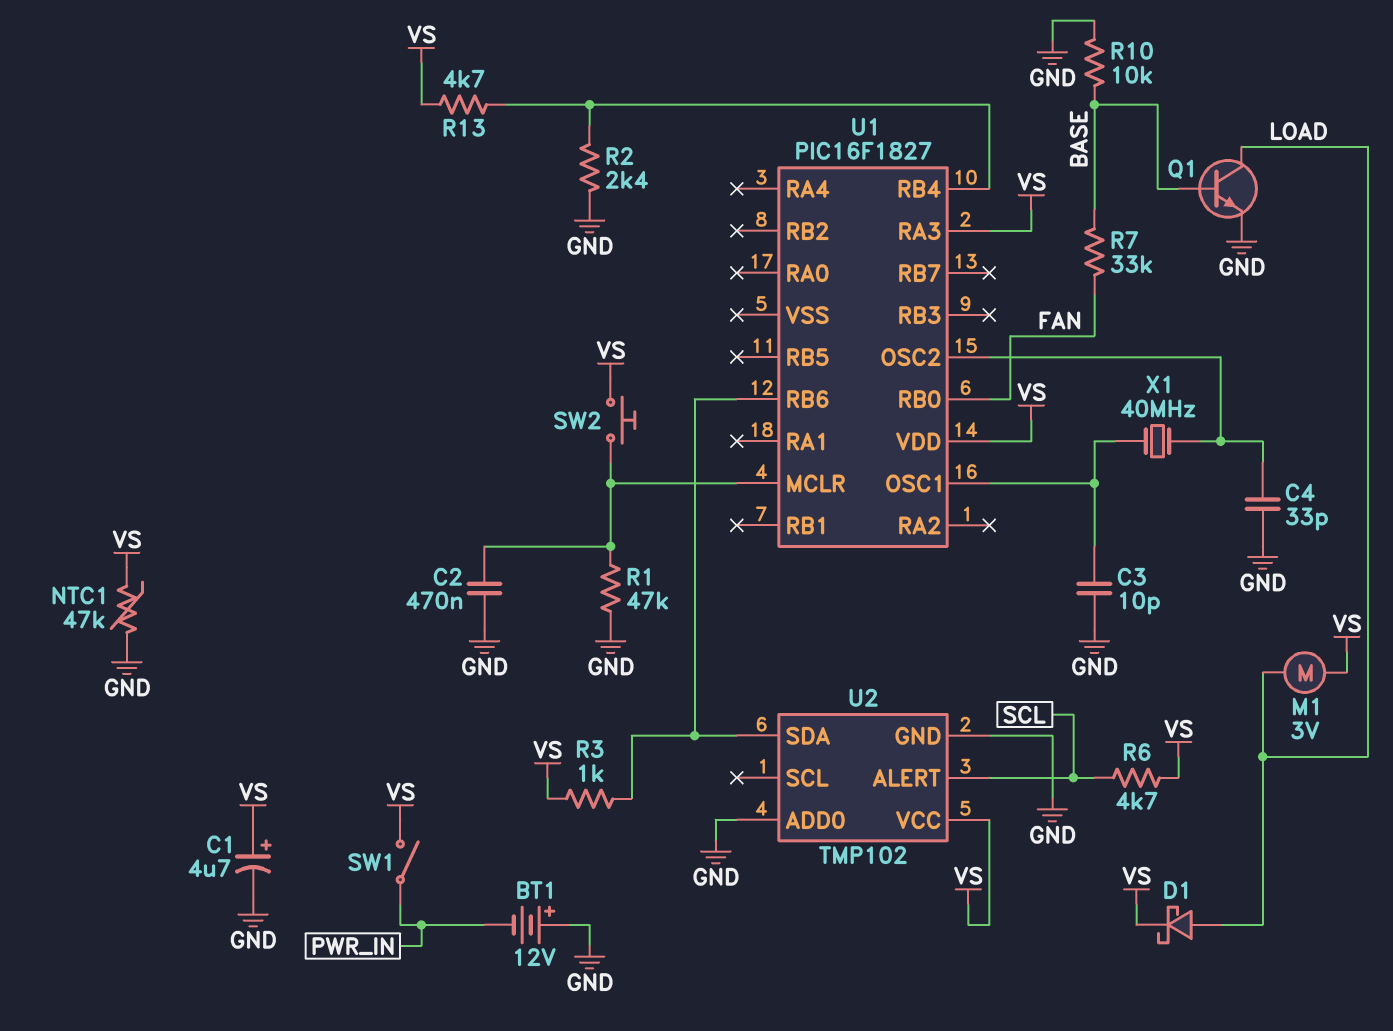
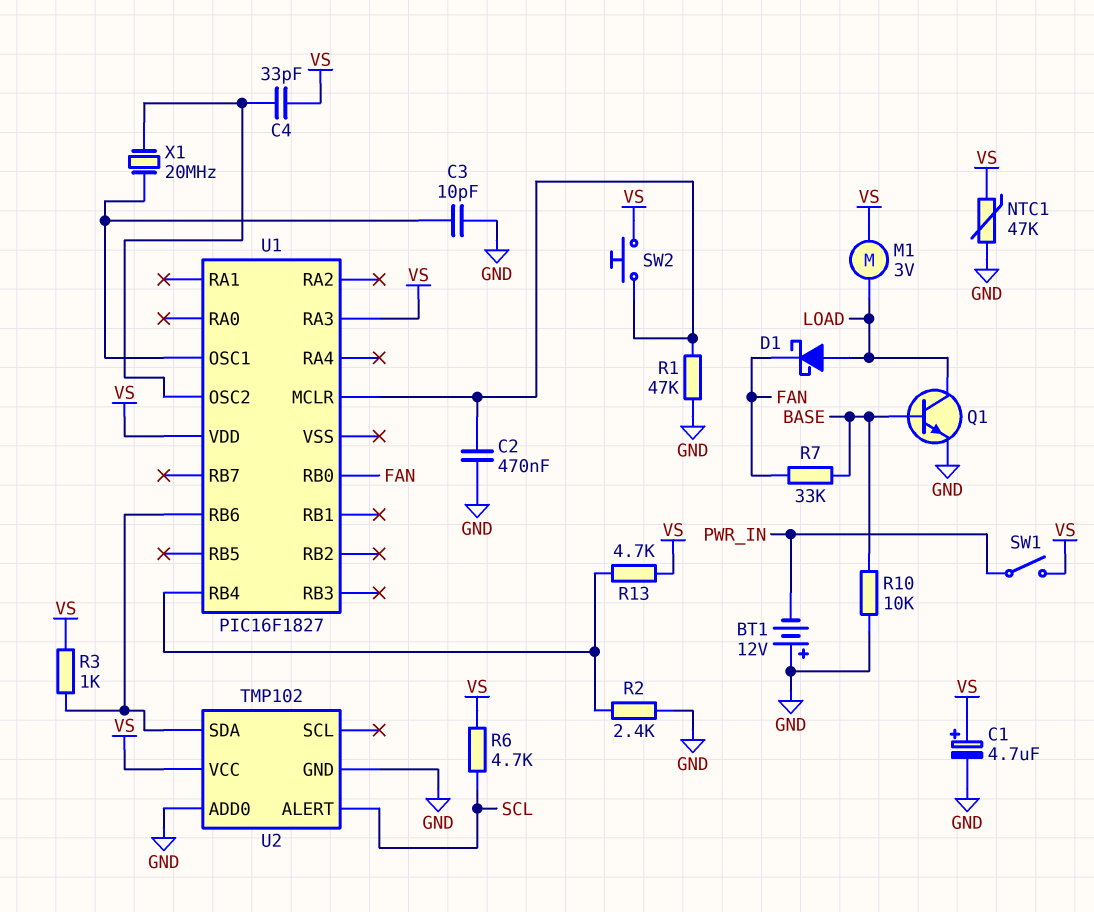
C4: 33pF (GND, U1/OSC2) -> 33pF (U1/OSC2, VS)
D1: schottky (A LOAD, K VS) -> schottky (A LOAD, K FAN)
X1: 40MHz (U1/OSC1, U1/OSC2) -> 20MHz (U1/OSC1, U1/OSC2)

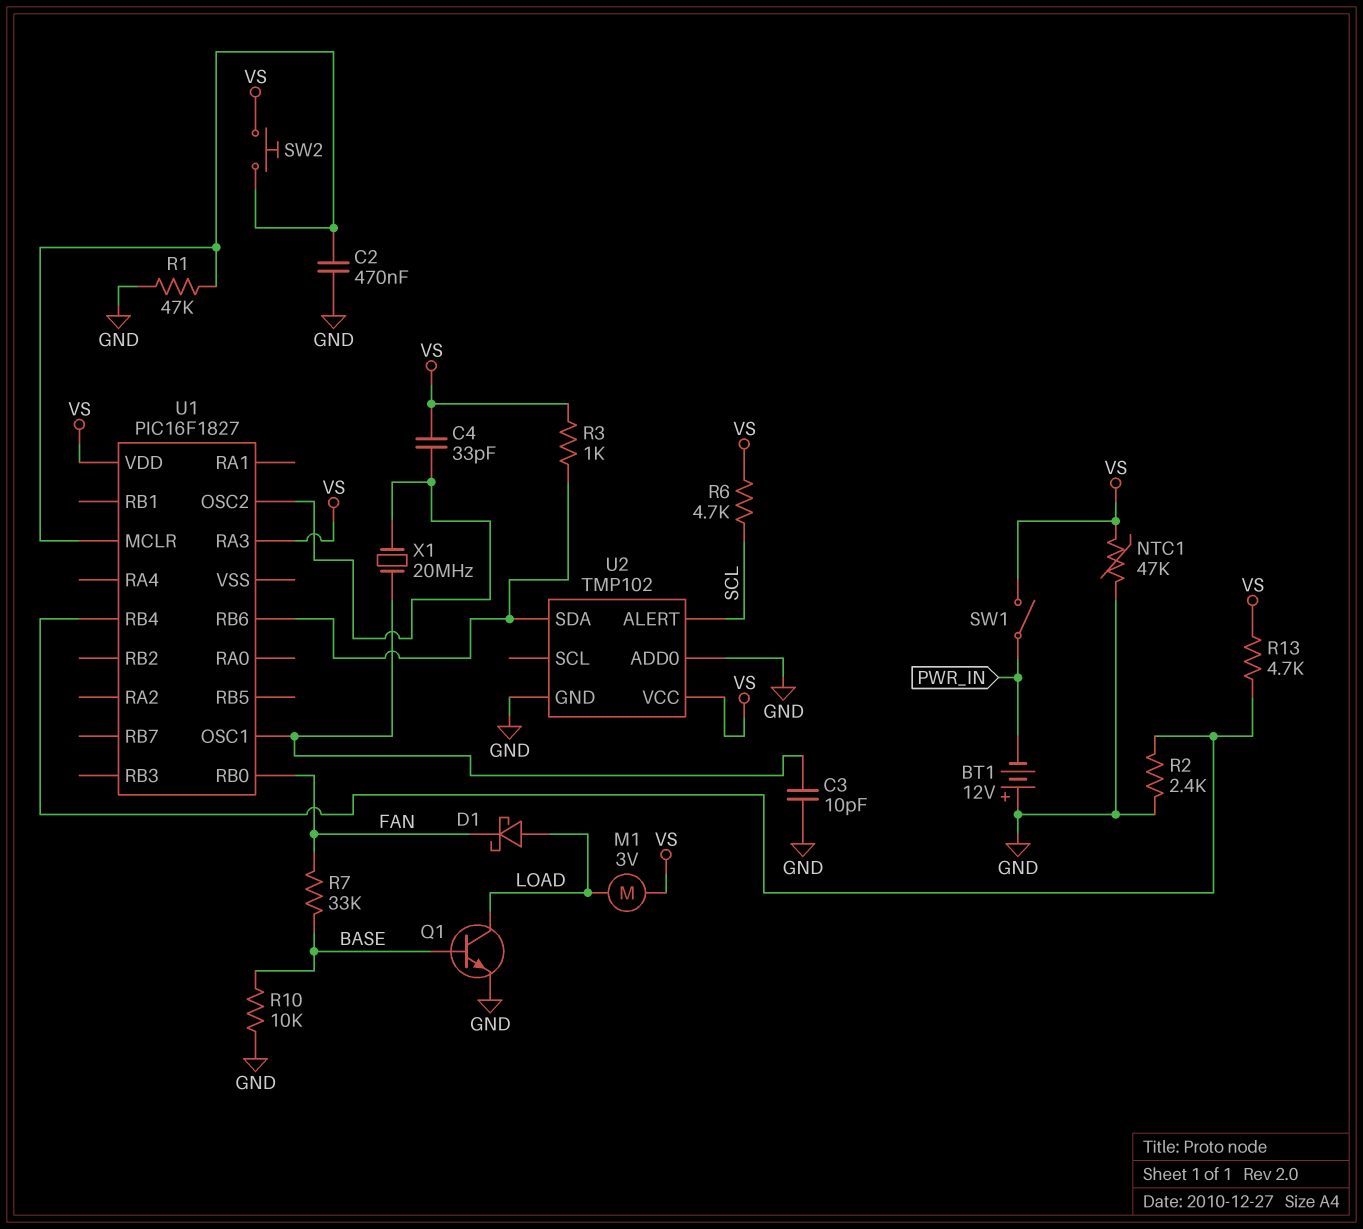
C1: 4.7uF (plus VS, minus GND) -> none

